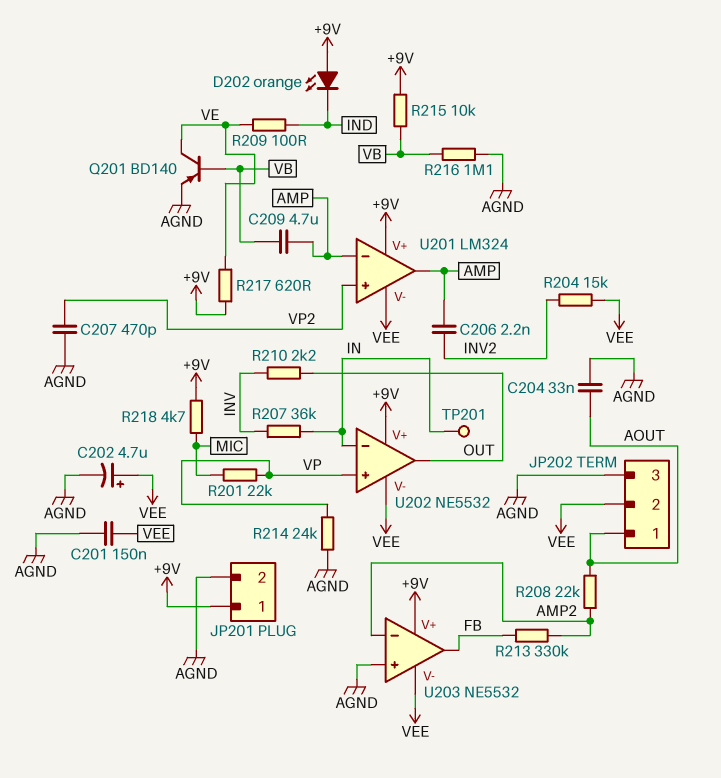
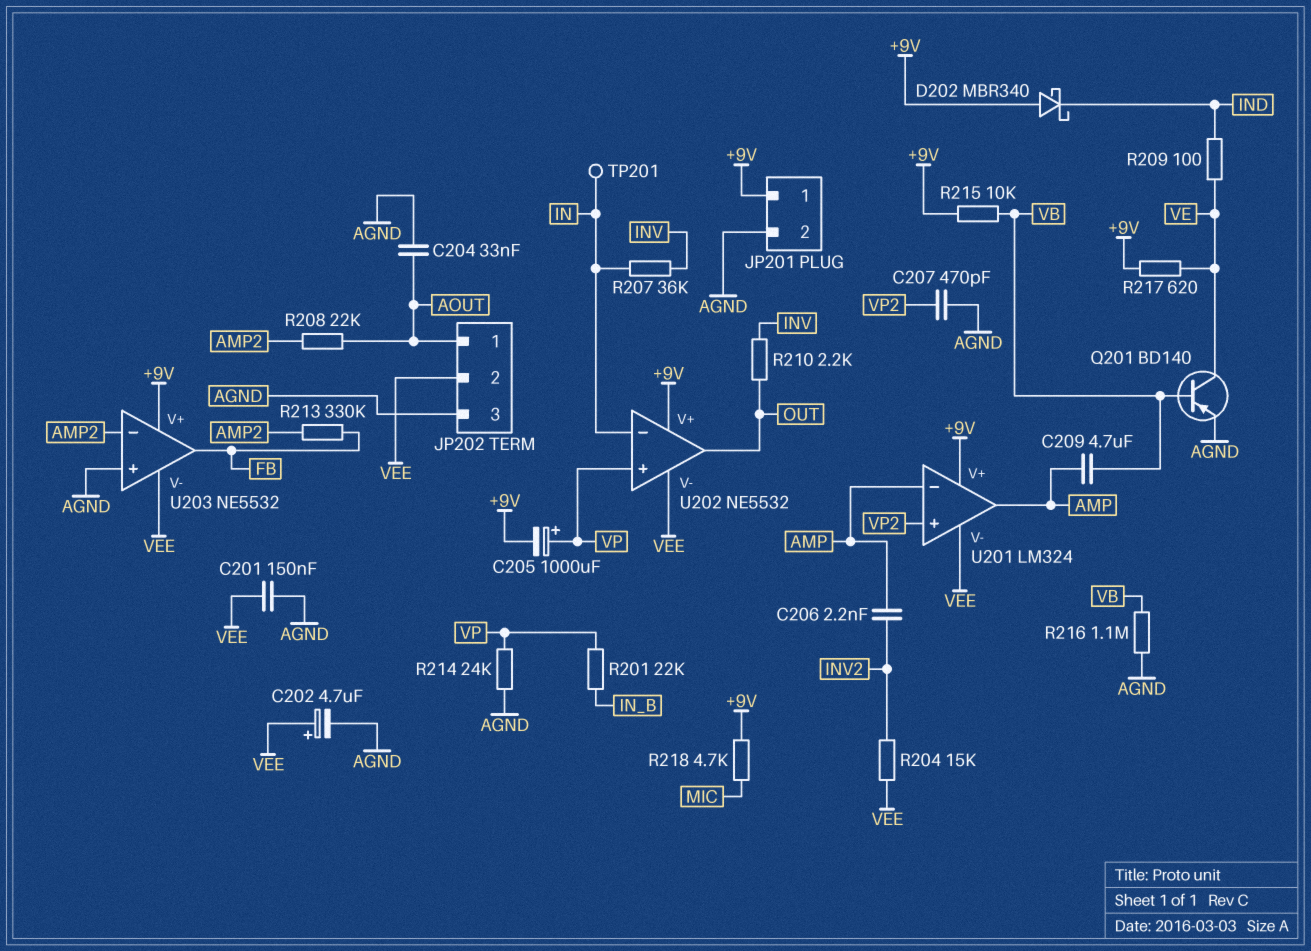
C205: none -> 1000uF (plus VP, minus +9V)
D202: LED orange (A +9V, K IND) -> schottky MBR340 (A +9V, K IND)
R201: 22k (MIC, VP) -> 22k (IN_B, VP)

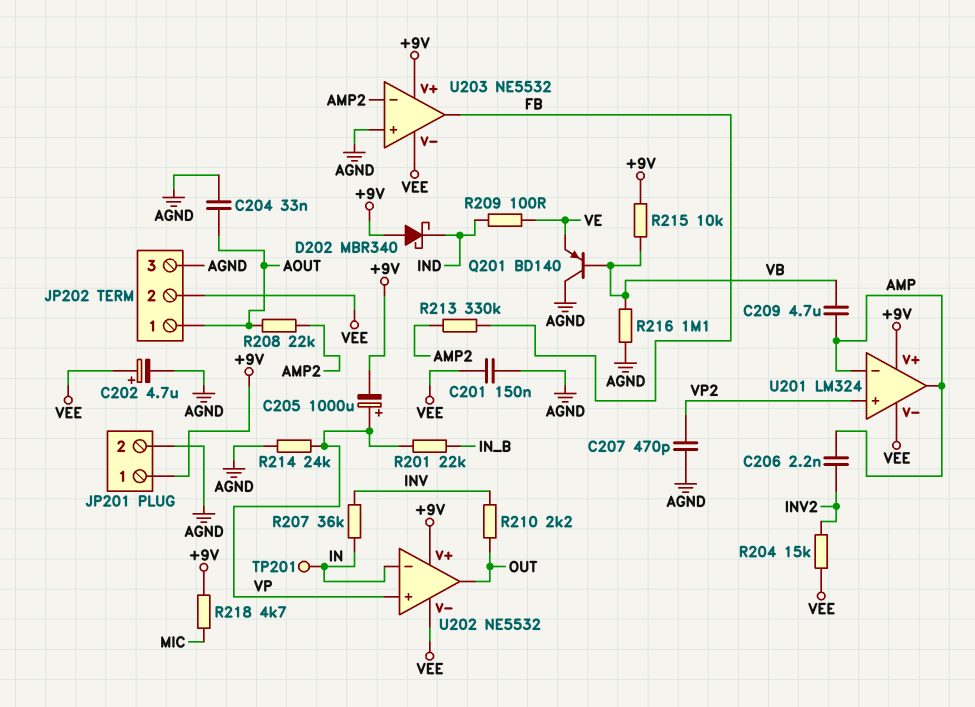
Q201: PNP BD140 (B VB, C VE, E AGND) -> PNP BD140 (B VB, C AGND, E VE)
R217: 620 (+9V, VE) -> none

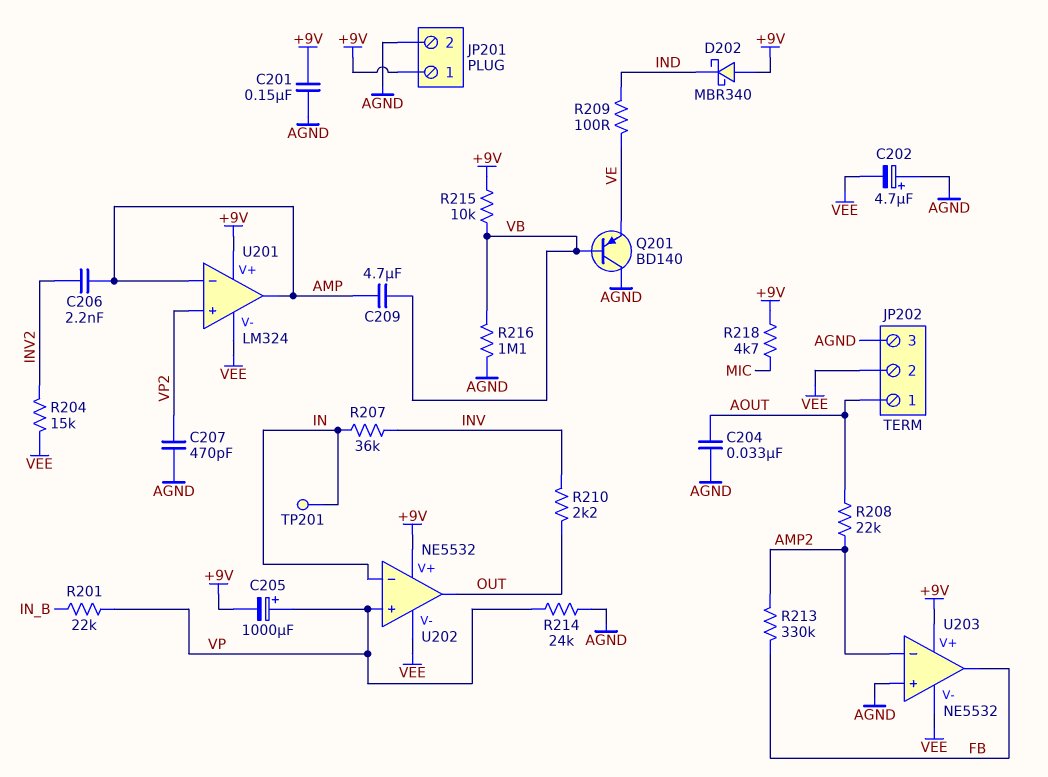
C201: 150nF (AGND, VEE) -> 150nF (+9V, AGND)
C202: 4.7uF (plus VEE, minus AGND) -> 4.7uF (plus AGND, minus VEE)

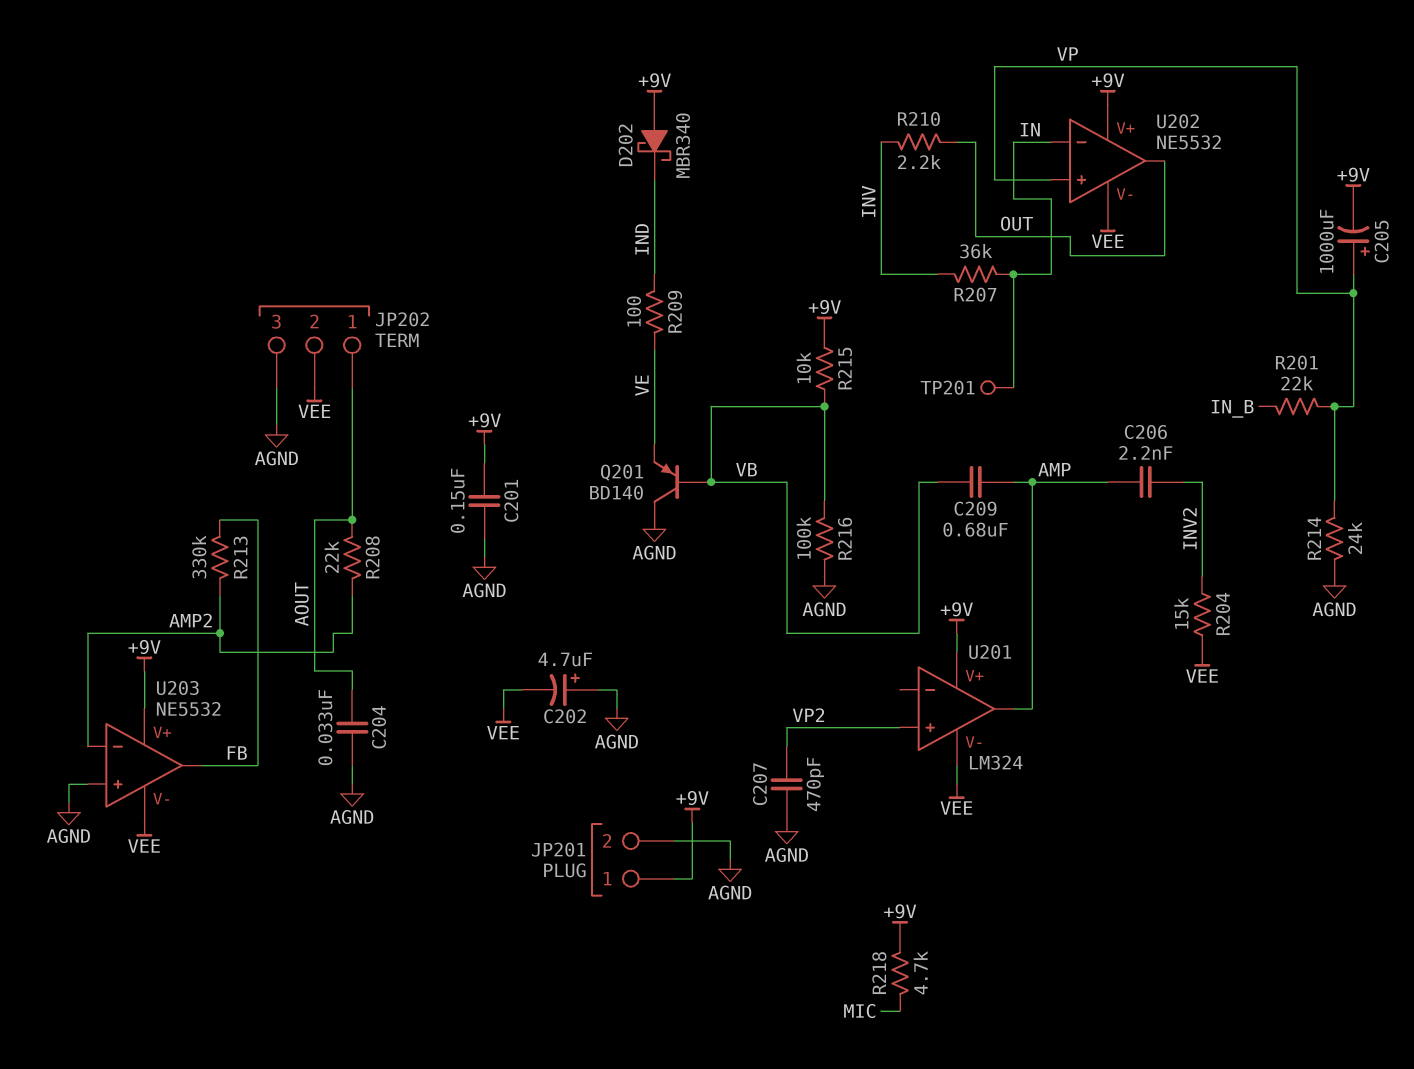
C209: 4.7uF (AMP, VB) -> 680nF (AMP, VB)
R216: 1.1M (AGND, VB) -> 100k (AGND, VB)
U201 pin in-: AMP -> none

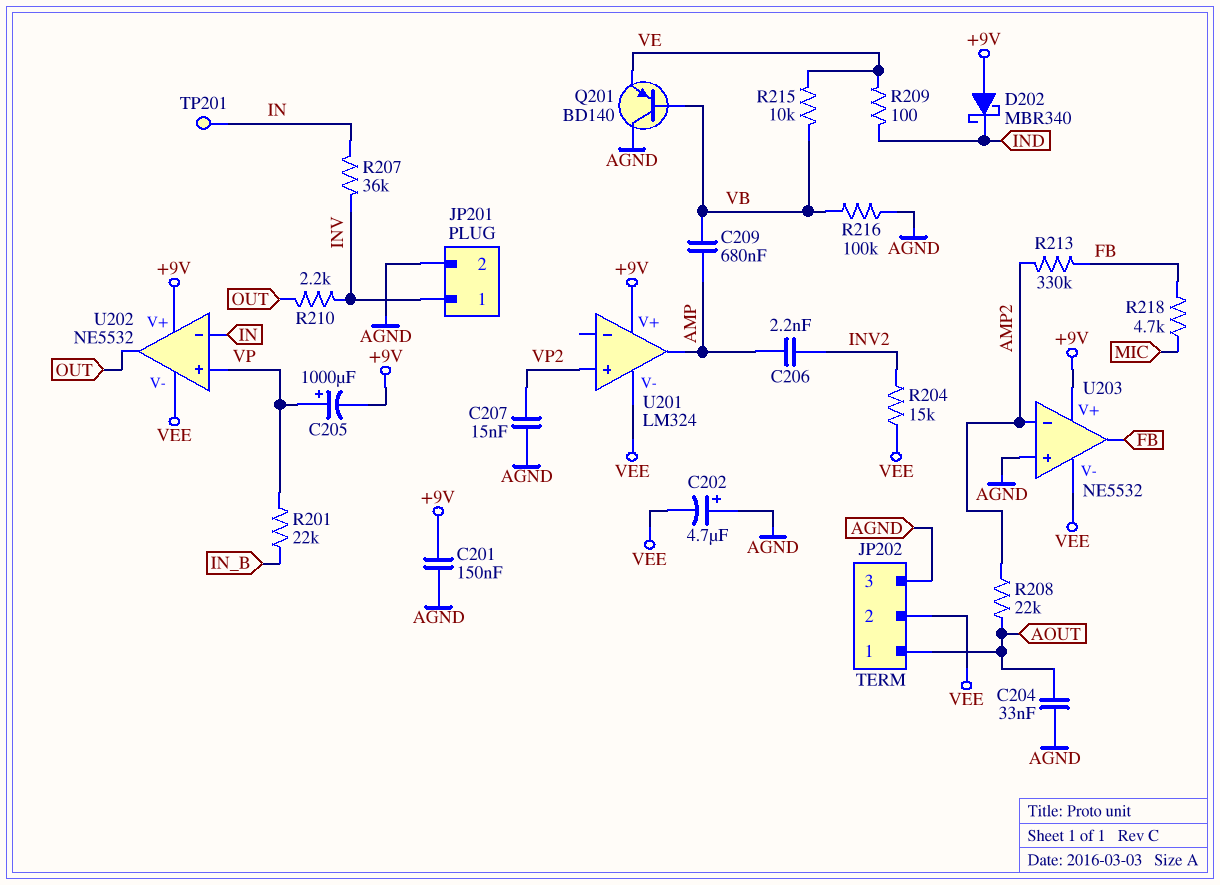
C207: 470pF (AGND, VP2) -> 15nF (AGND, VP2)
JP201 pin 1: +9V -> INV
R214: 24k (AGND, VP) -> none
R215: 10k (+9V, VB) -> 10k (VB, VE)
R218: 4.7k (+9V, MIC) -> 4.7k (FB, MIC)

